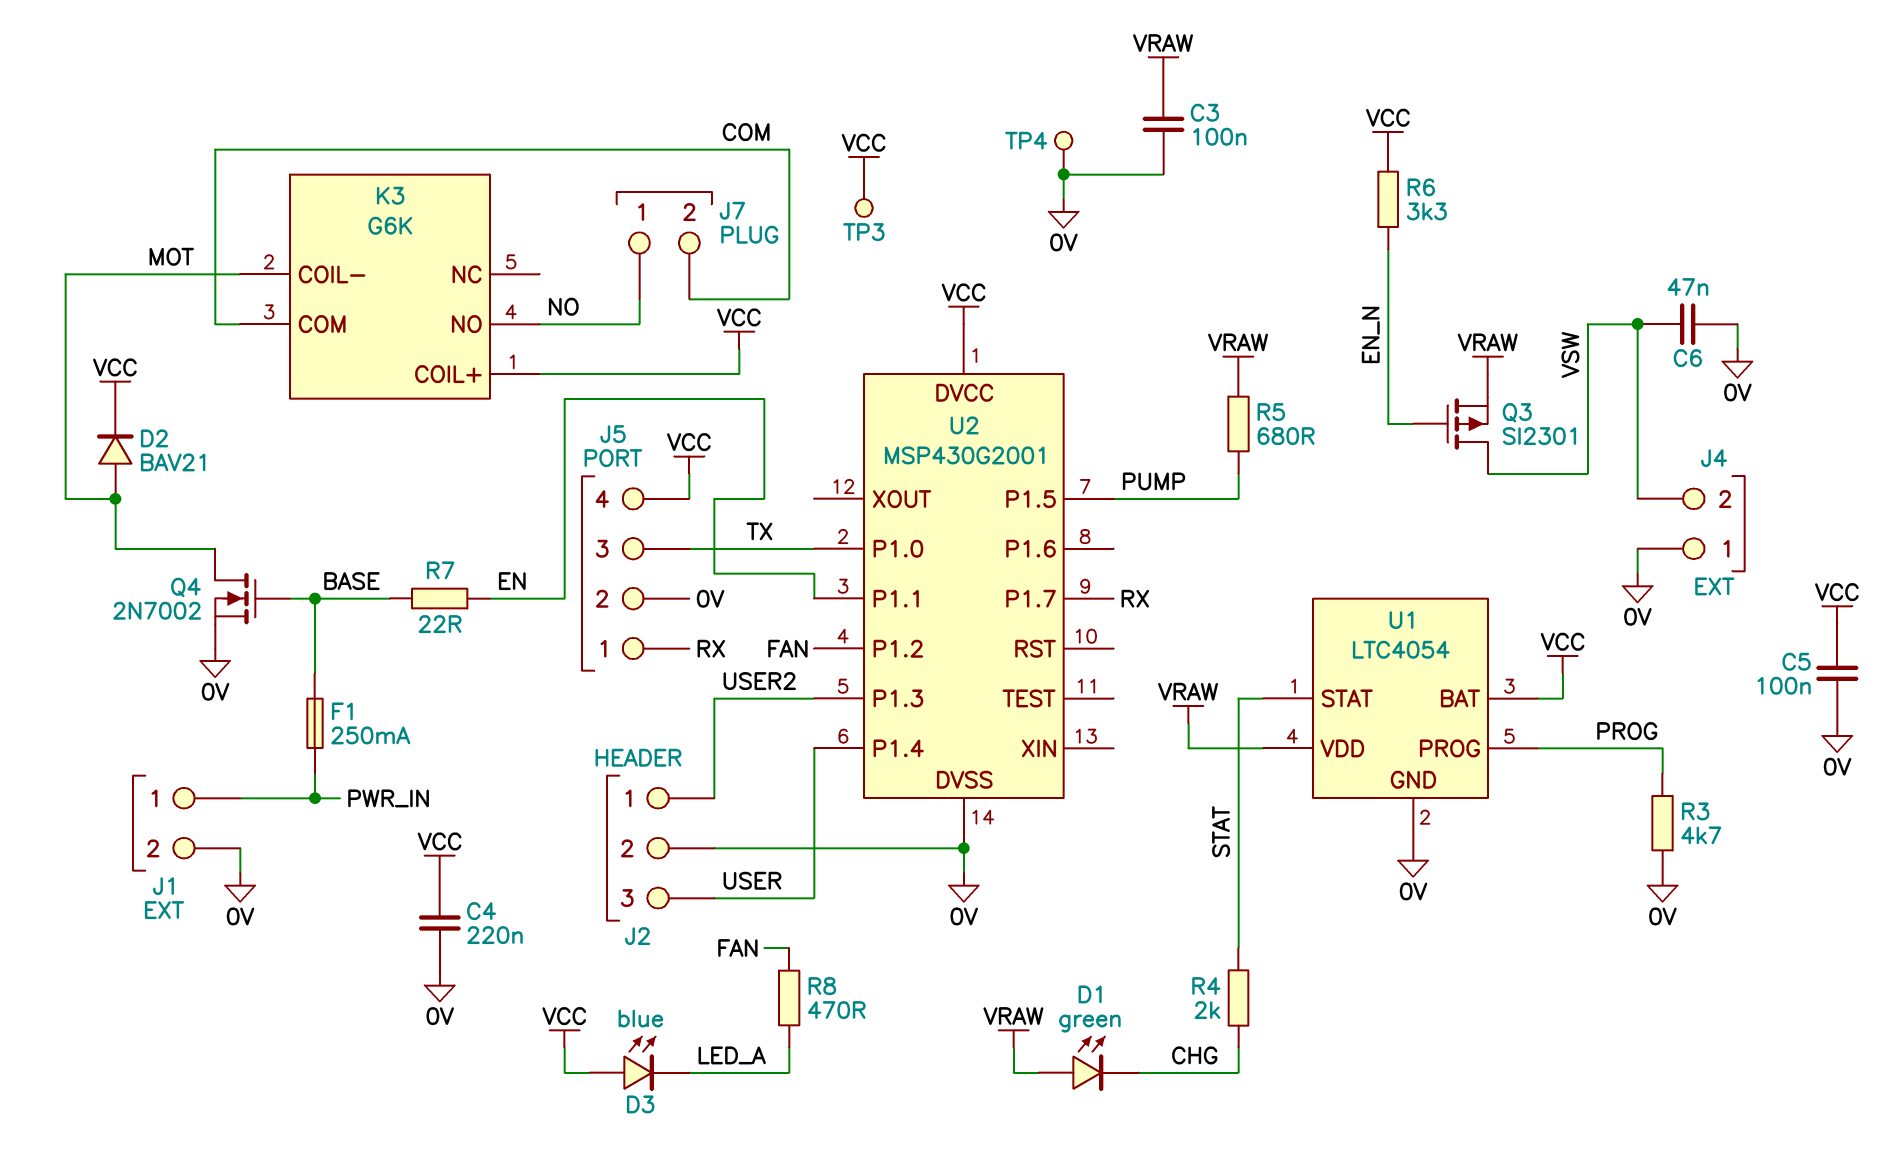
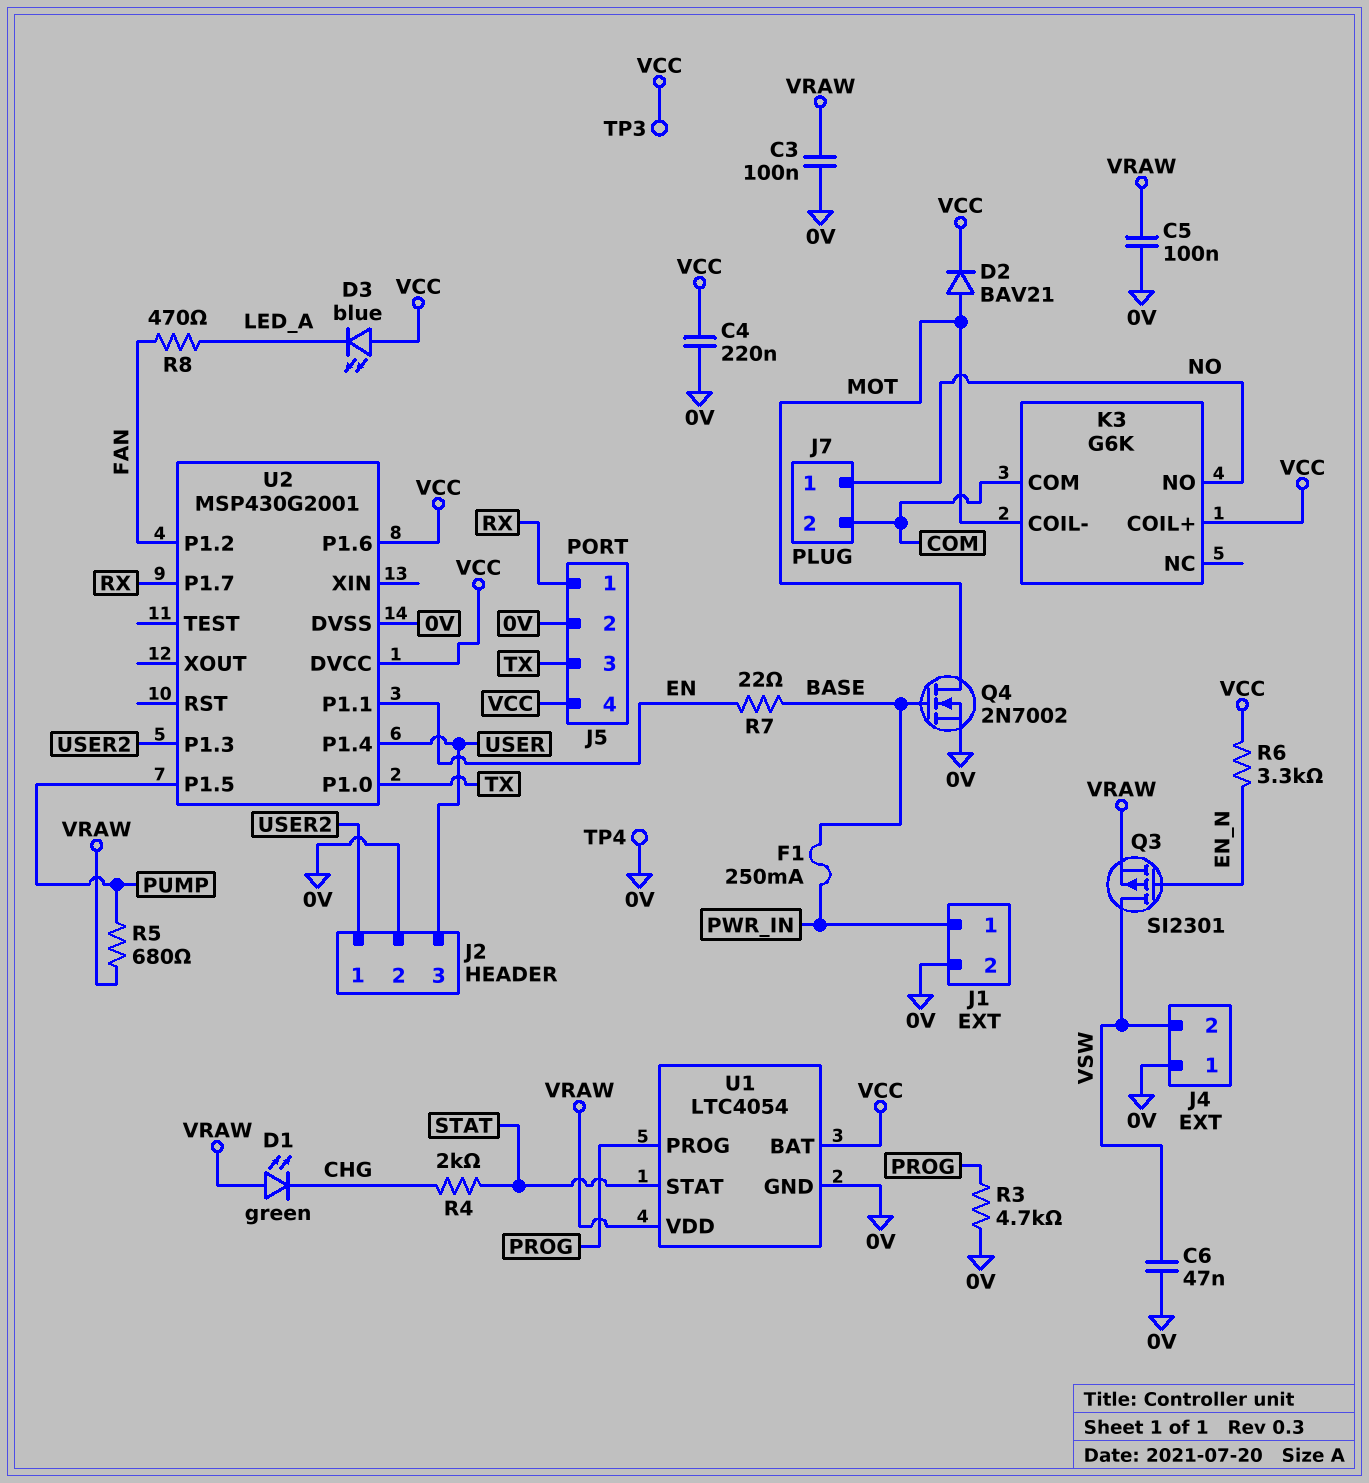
C5: 100nF (0V, VCC) -> 100nF (0V, VRAW)
U2 pin P1.6: none -> VCC

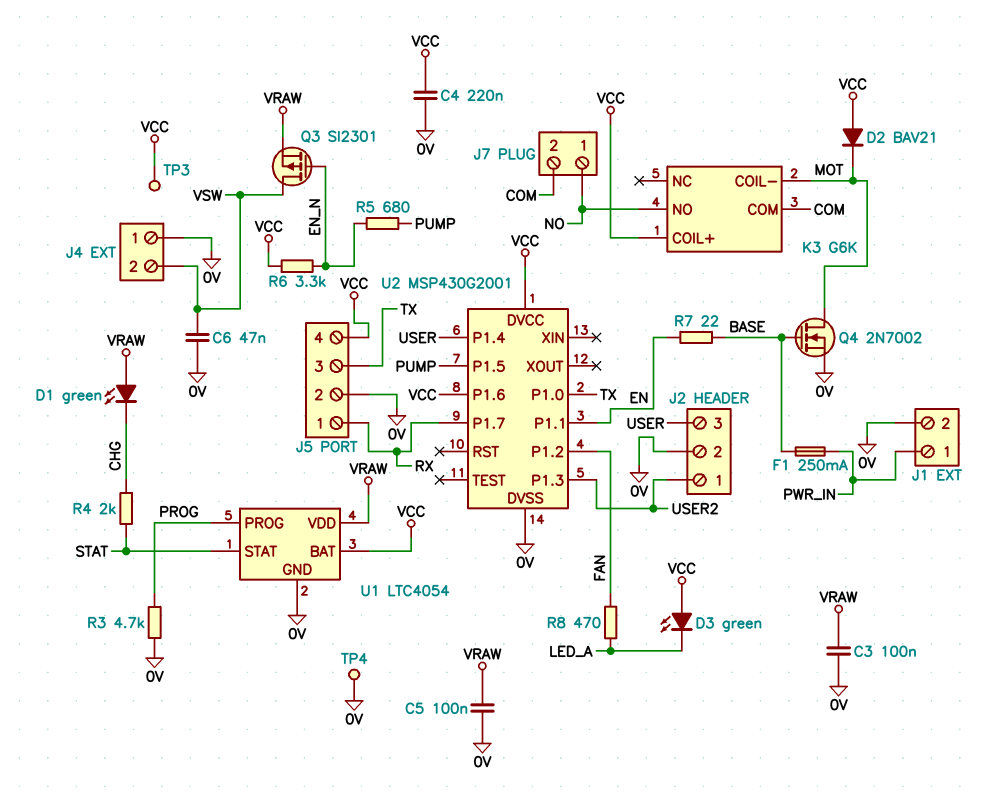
D2: diode BAV21 (A MOT, K VCC) -> diode BAV21 (A VCC, K MOT)
D3: LED blue (A VCC, K LED_A) -> LED green (A VCC, K LED_A)
R5: 680 (PUMP, VRAW) -> 680 (EN_N, PUMP)

